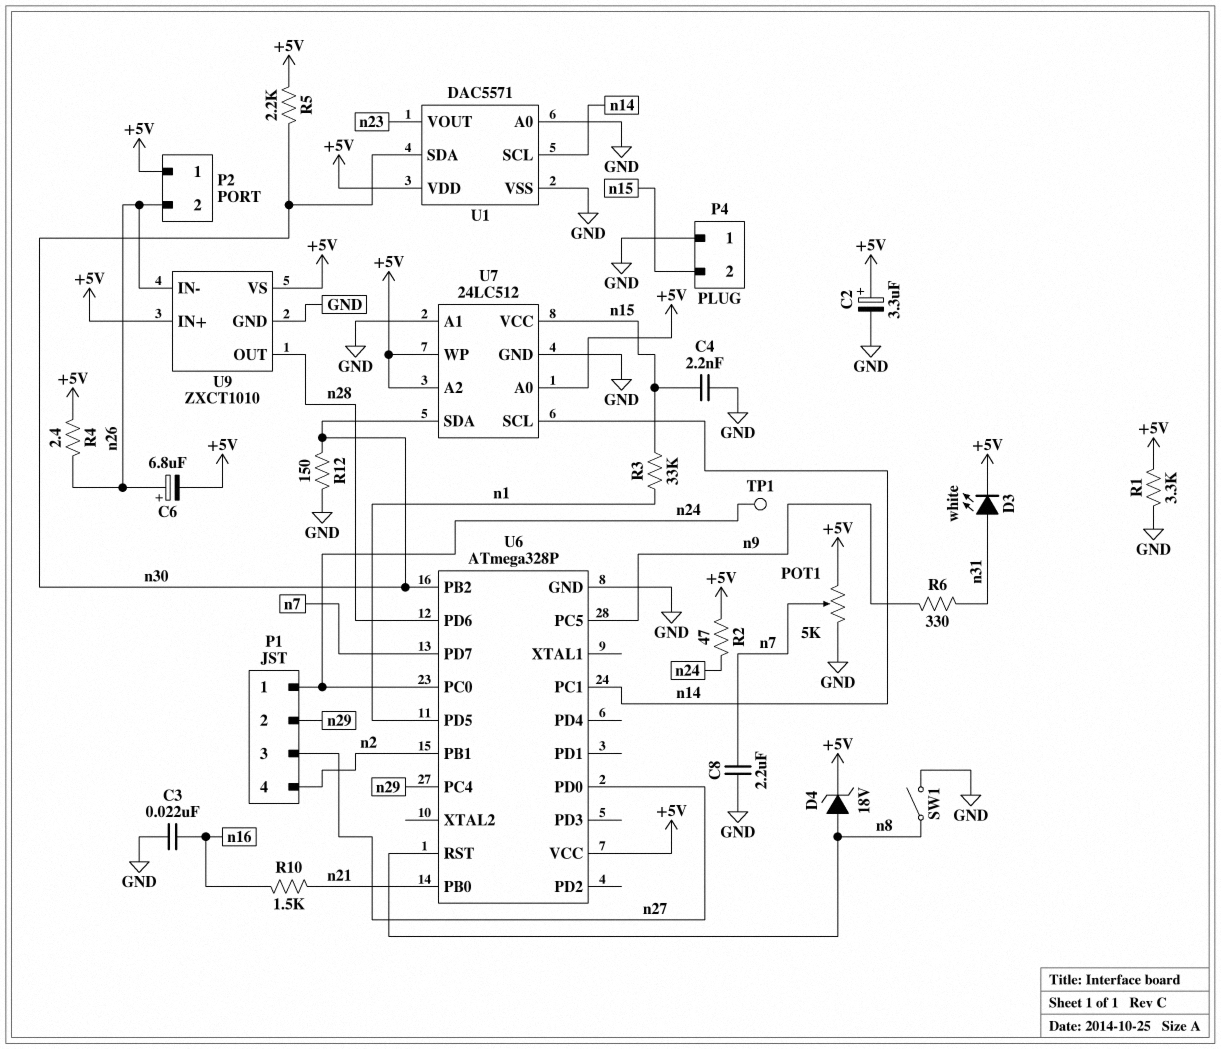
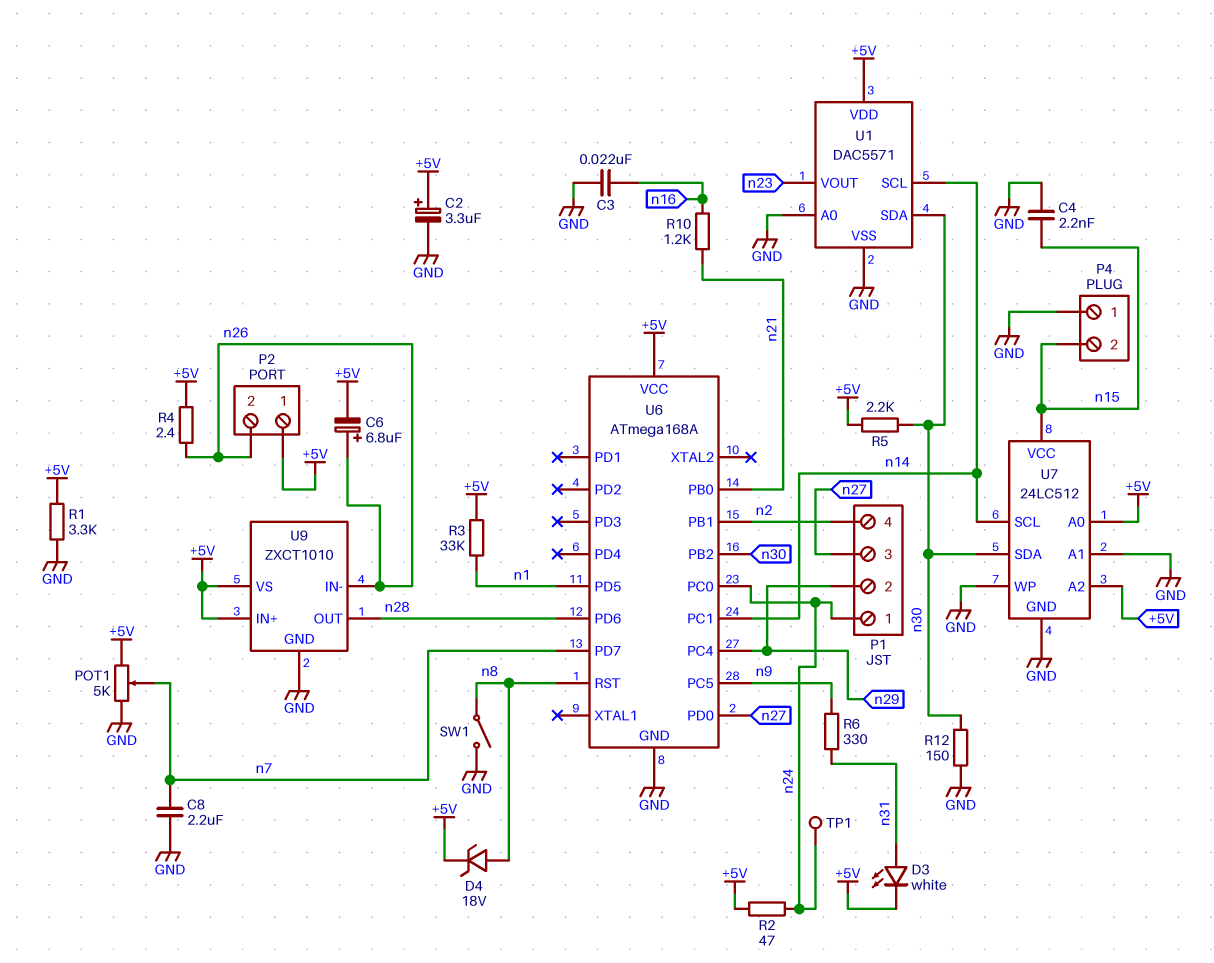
R3: 33k (n1, n15) -> 33k (+5V, n1)
R10: 1.5k (n16, n21) -> 1.2k (n16, n21)
U6: ATmega328P -> ATmega168A
U7 pin WP: +5V -> GND

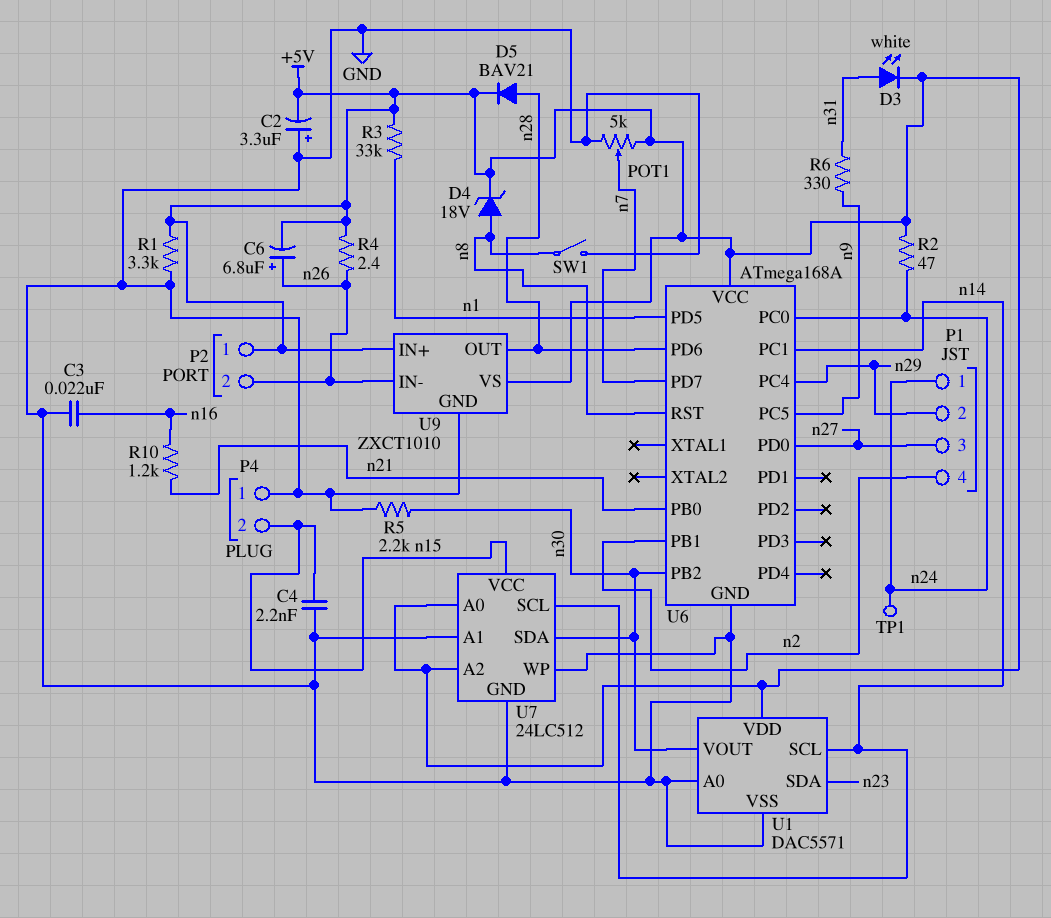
C2: 3.3uF (plus +5V, minus GND) -> 3.3uF (plus GND, minus +5V)
C8: 2.2uF (GND, n7) -> none
D5: none -> diode BAV21 (A n28, K +5V)
R5: 2.2k (+5V, n30) -> 2.2k (GND, n30)
R12: 150 (GND, n30) -> none
U1 pin SDA: n30 -> n23
U1 pin VOUT: n23 -> n30

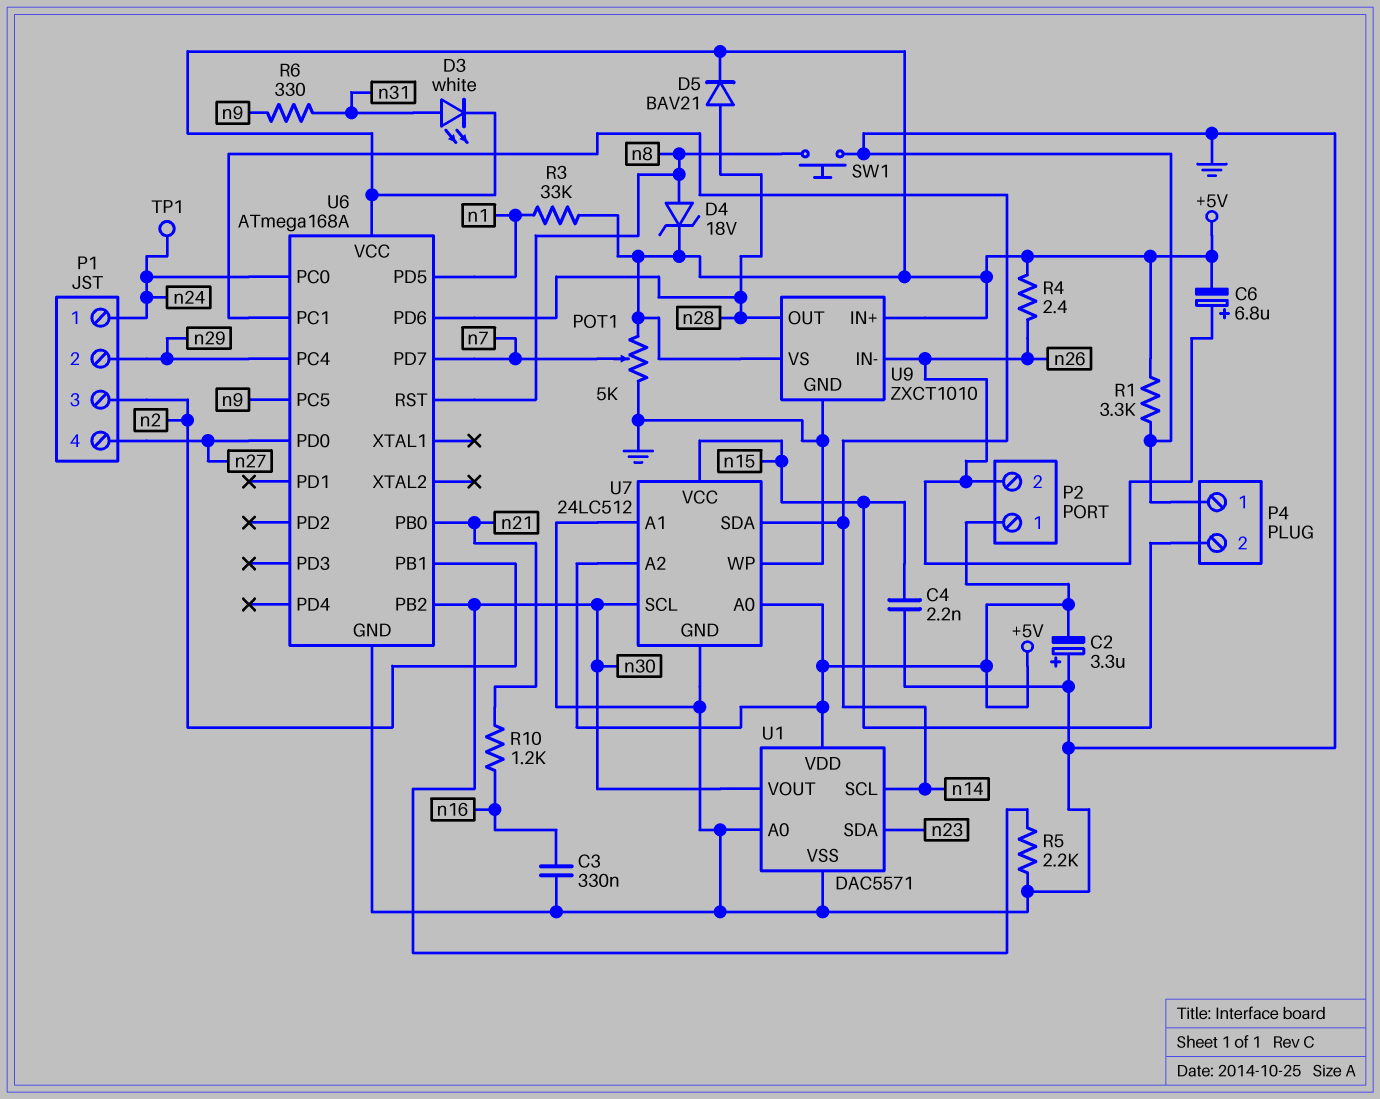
C3: 22nF (GND, n16) -> 330nF (GND, n16)
P1 pin 3: n27 -> n2
P1 pin 4: n2 -> n27
R2: 47 (+5V, n24) -> none
SW1: switch (GND, n8) -> button (GND, n8)
U7 pin SCL: n14 -> n30
U7 pin SDA: n30 -> n14

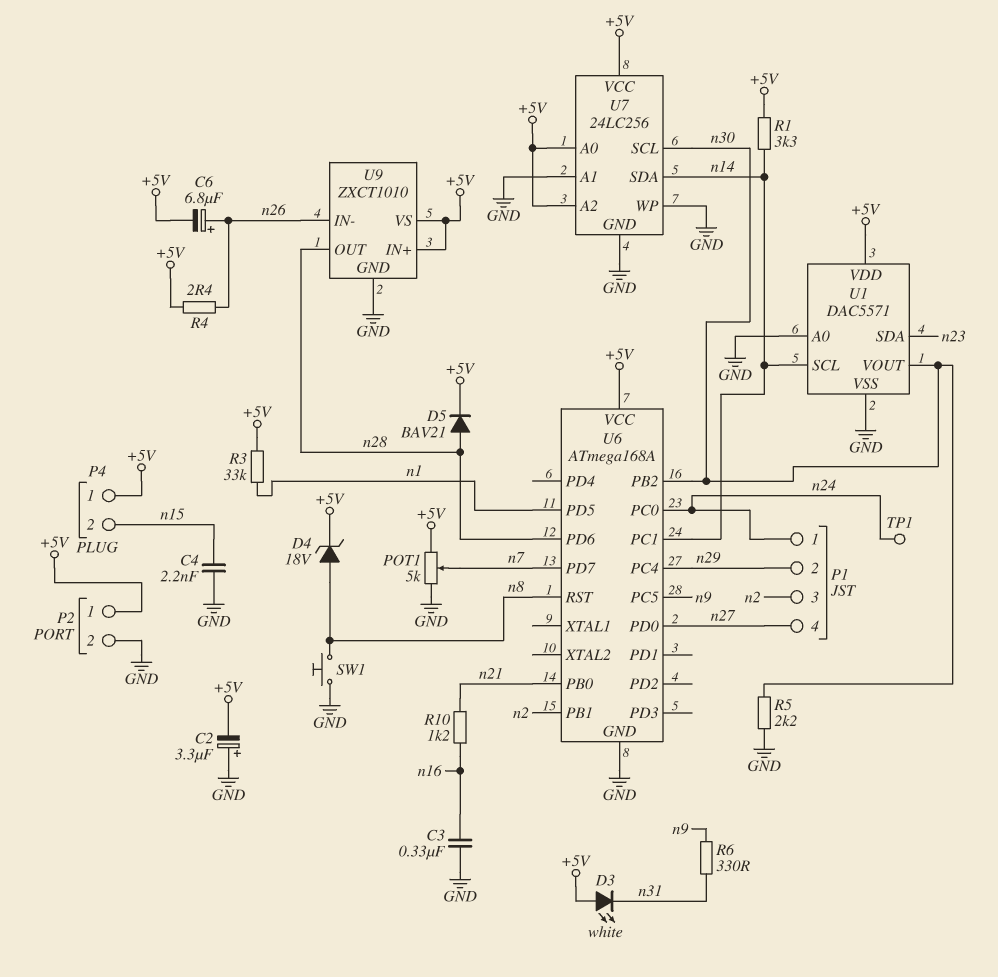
D3: LED white (A n31, K +5V) -> LED white (A +5V, K n31)
P2 pin 2: n26 -> GND
P4 pin 1: GND -> +5V
R1: 3.3k (+5V, GND) -> 3.3k (+5V, n14)
U7: 24LC512 -> 24LC256
U7 pin VCC: n15 -> +5V

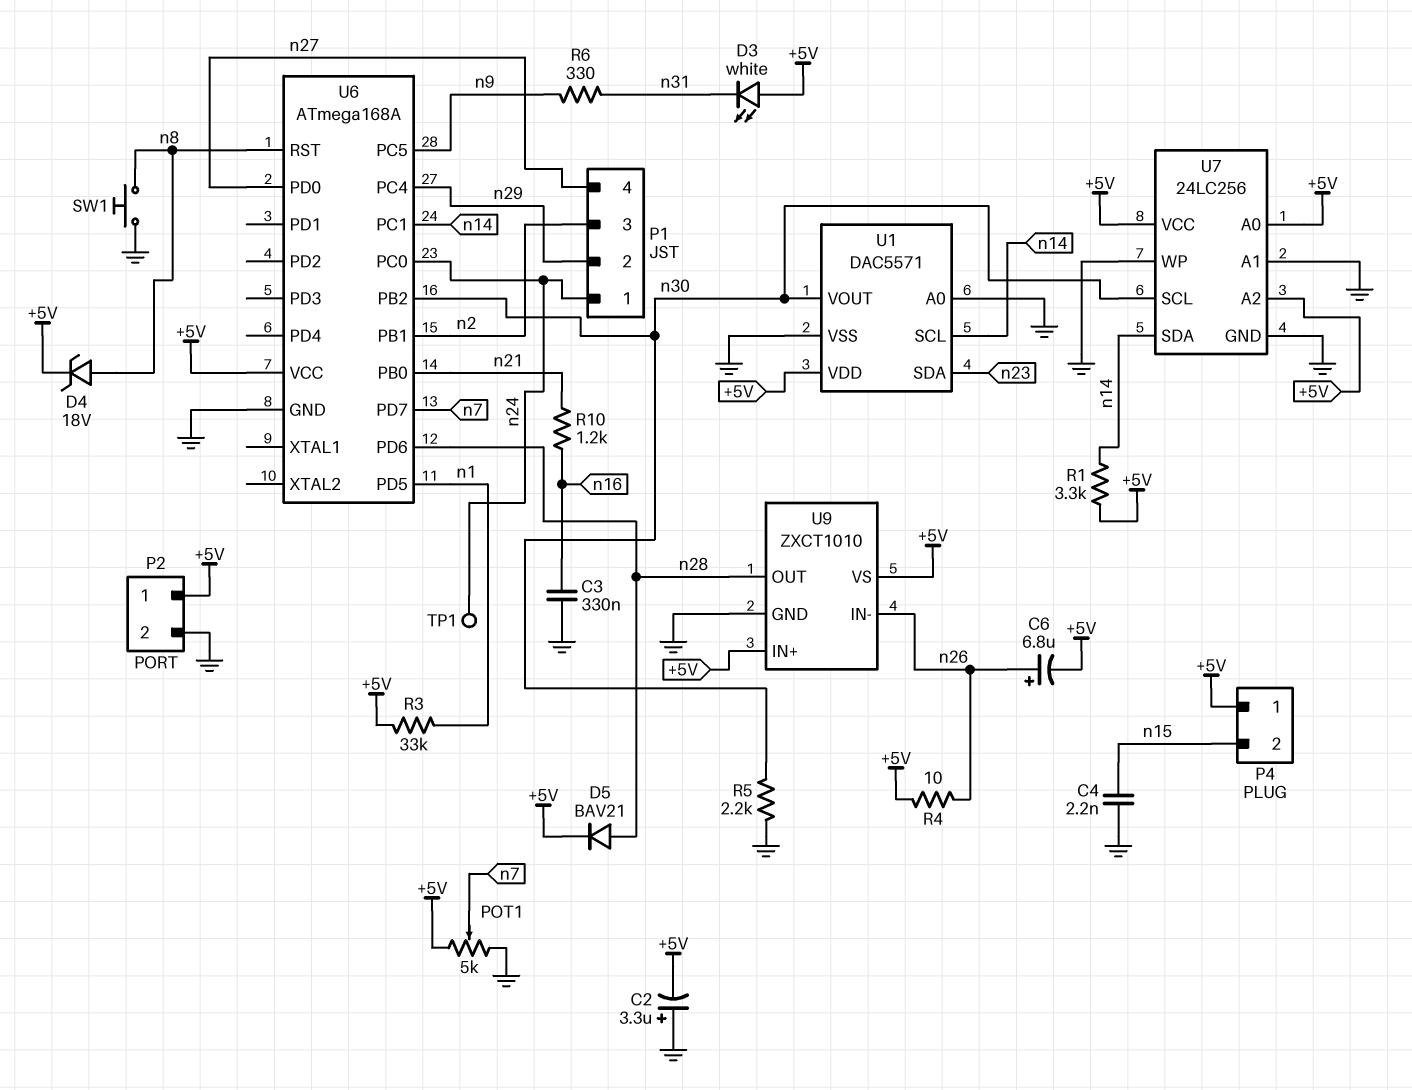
R4: 2.4 (+5V, n26) -> 10 (+5V, n26)

